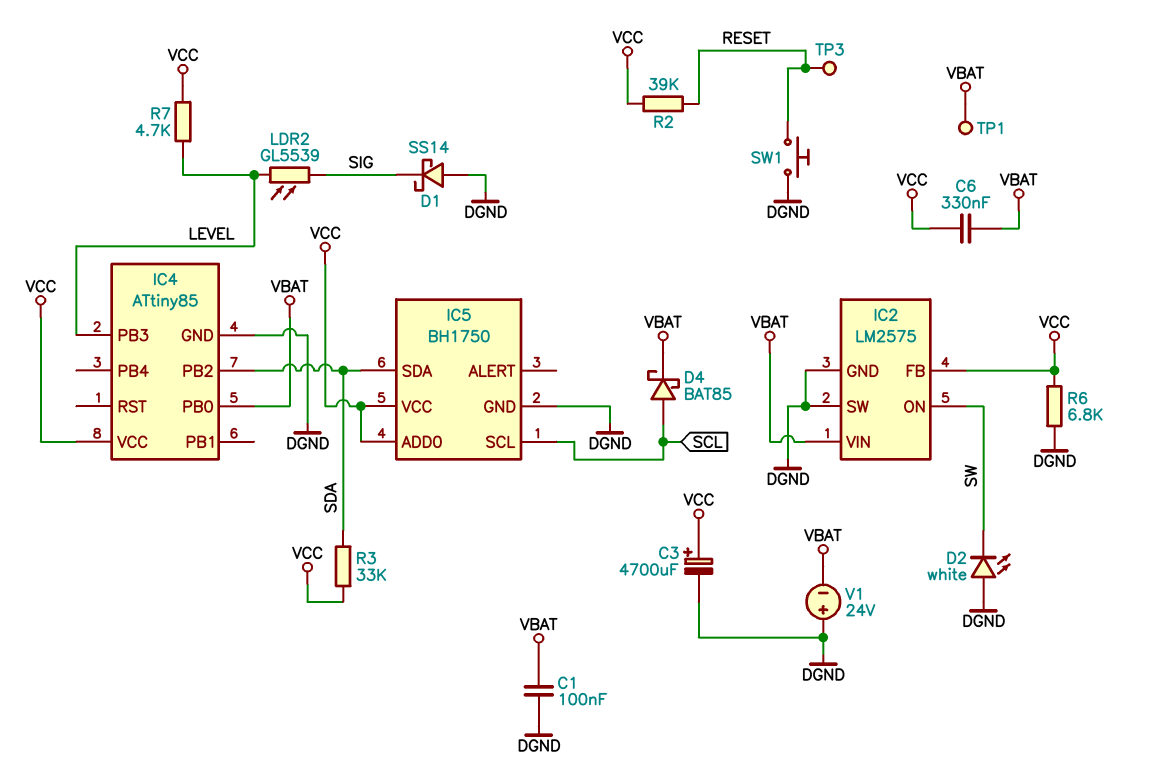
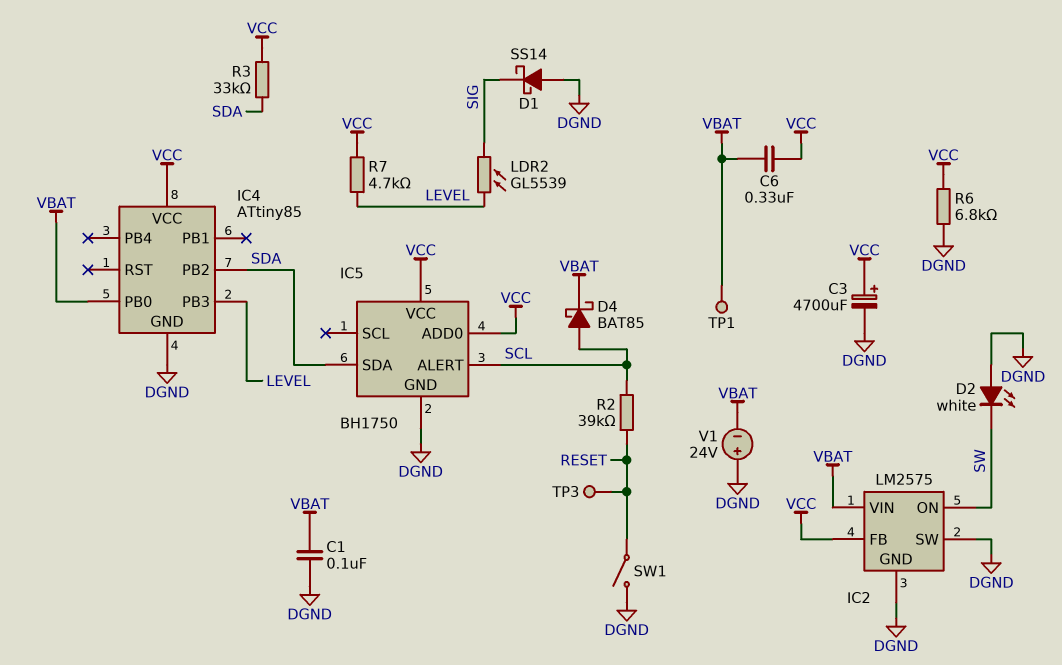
IC5 pin ALERT: none -> SCL
IC5 pin SCL: SCL -> none
R2: 39k (RESET, VCC) -> 39k (RESET, SCL)
SW1: button (DGND, RESET) -> switch (DGND, RESET)

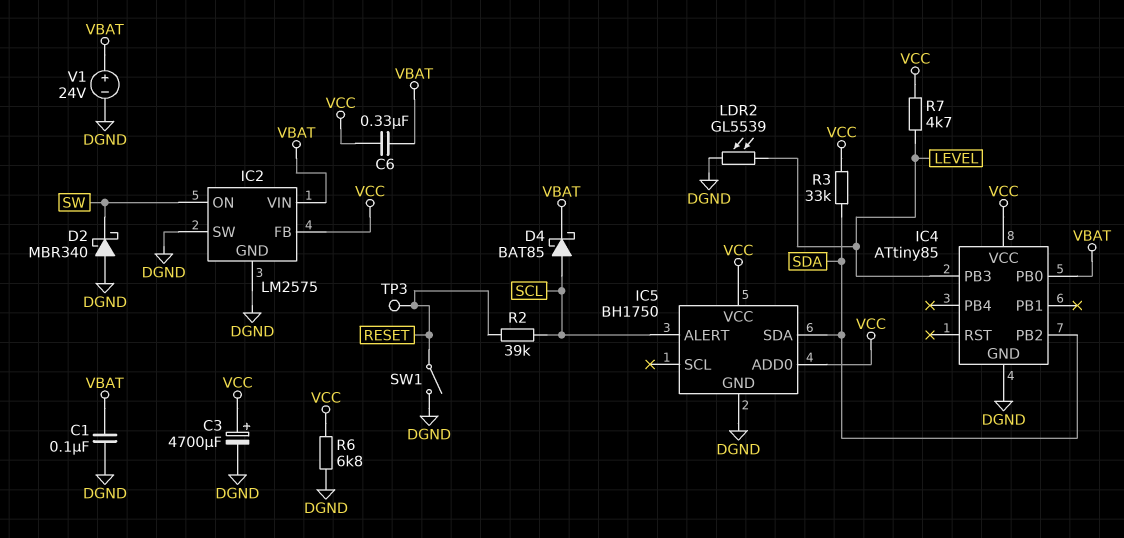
D1: schottky SS14 (A DGND, K SIG) -> none
D2: LED white (A DGND, K SW) -> schottky MBR340 (A DGND, K SW)
LDR2: GL5539 (LEVEL, SIG) -> GL5539 (DGND, LEVEL)
TP1: test point (VBAT) -> none
V1: 24V (plus DGND, minus VBAT) -> 24V (plus VBAT, minus DGND)

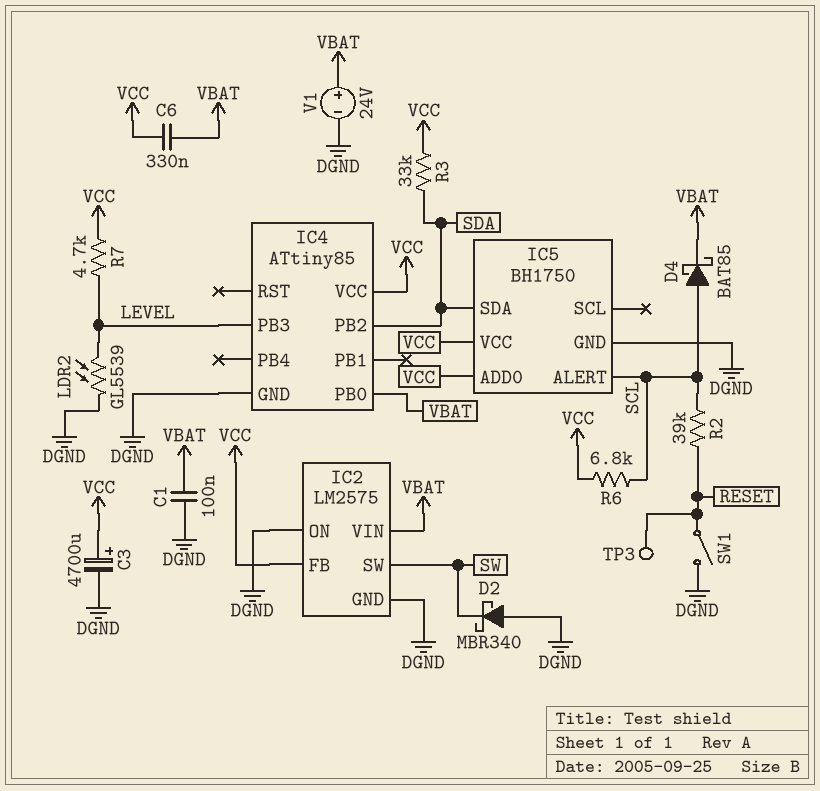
IC2 pin ON: SW -> DGND
IC2 pin SW: DGND -> SW
R6: 6.8k (DGND, VCC) -> 6.8k (SCL, VCC)

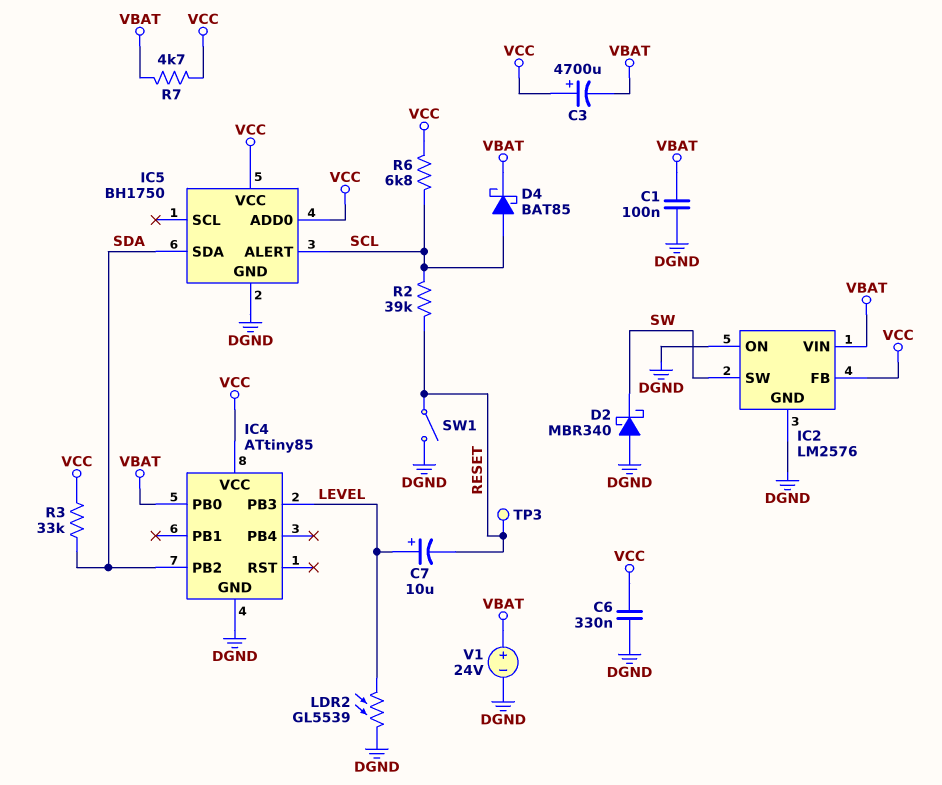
C3: 4700uF (plus VCC, minus DGND) -> 4700uF (plus VCC, minus VBAT)
C6: 330nF (VBAT, VCC) -> 330nF (DGND, VCC)
C7: none -> 10uF (plus LEVEL, minus RESET)
IC2: LM2575 -> LM2576
R7: 4.7k (LEVEL, VCC) -> 4.7k (VBAT, VCC)

